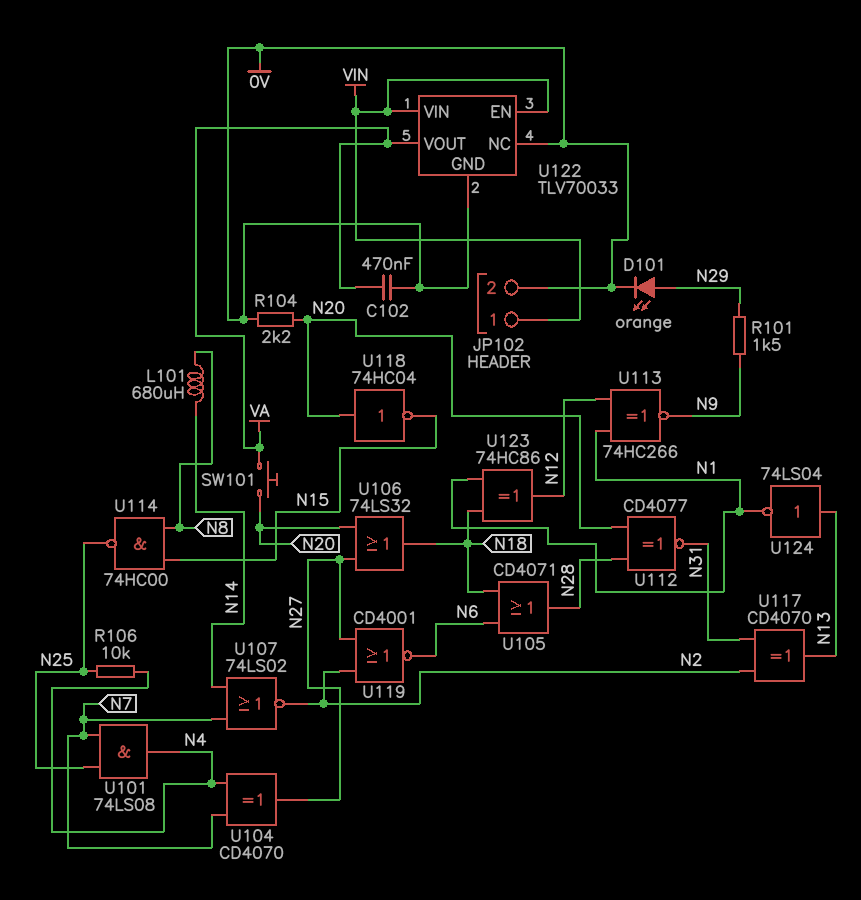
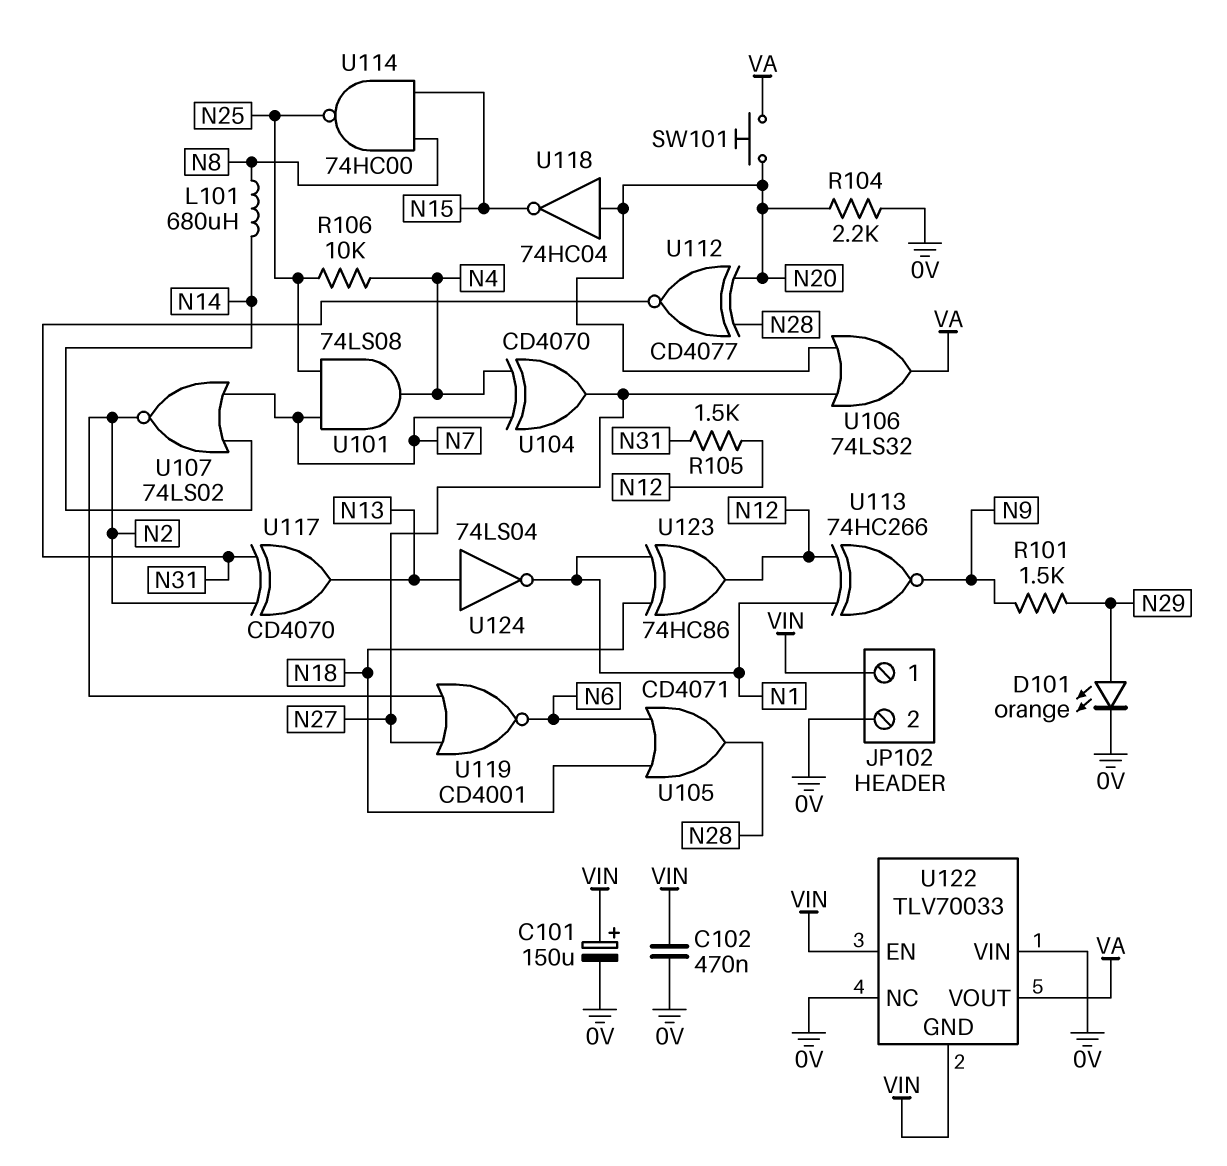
C101: none -> 150uF (plus VIN, minus 0V)
C102: 470nF (0V, VA) -> 470nF (0V, VIN)
R105: none -> 1.5k (N12, N31)
U106: OR 74LS32 (in N20, in N27, out N18) -> OR 74LS32 (in N20, in N27, out VA)
U122 pin GND: 0V -> VIN
U122 pin VIN: VIN -> 0V

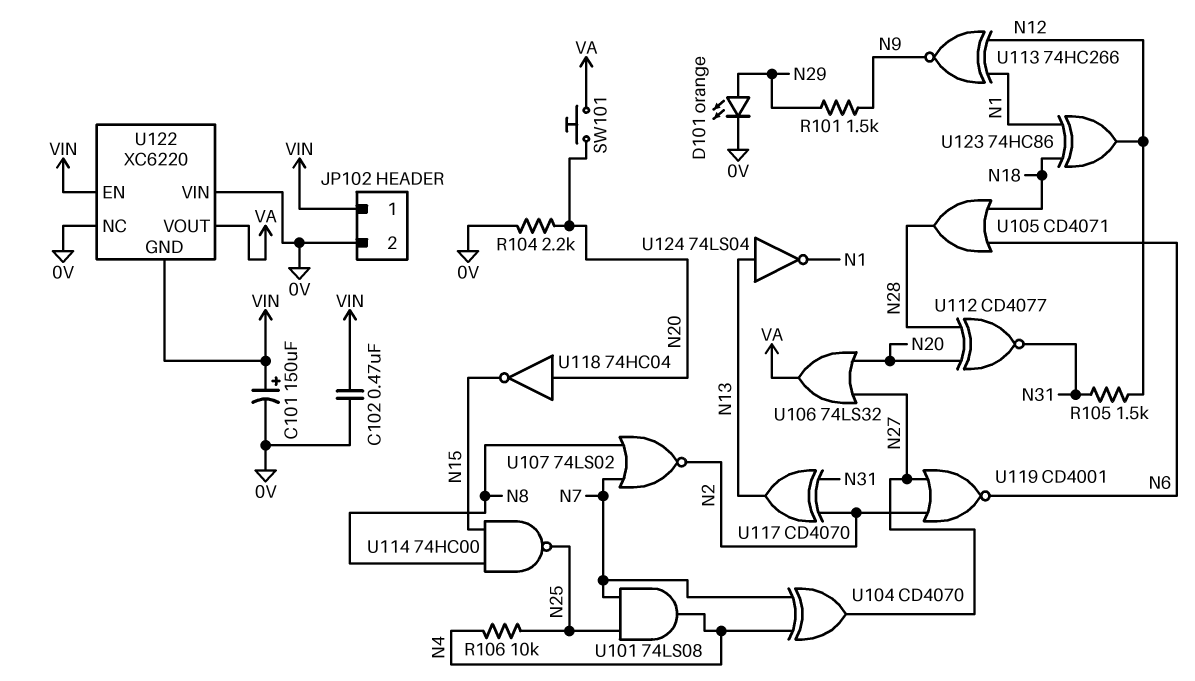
L101: 680uH (N8, N14) -> none
U107: NOR 74LS02 (in N7, in N14, out N2) -> NOR 74LS02 (in N7, in N8, out N2)
U122: TLV70033 -> XC6220

